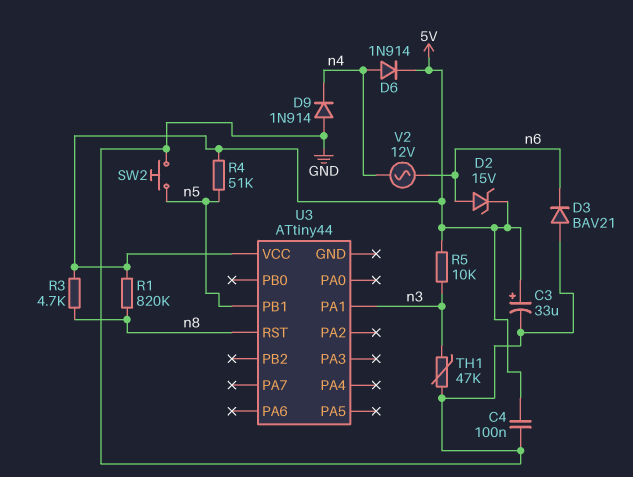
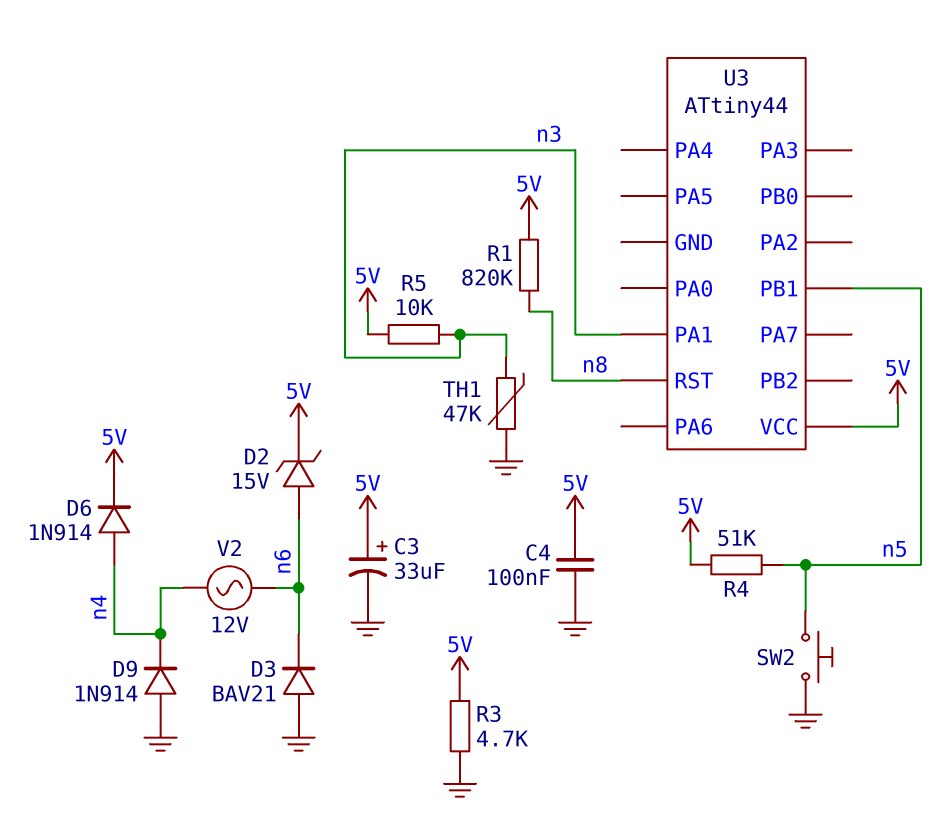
R3: 4.7k (5V, n8) -> 4.7k (5V, GND)

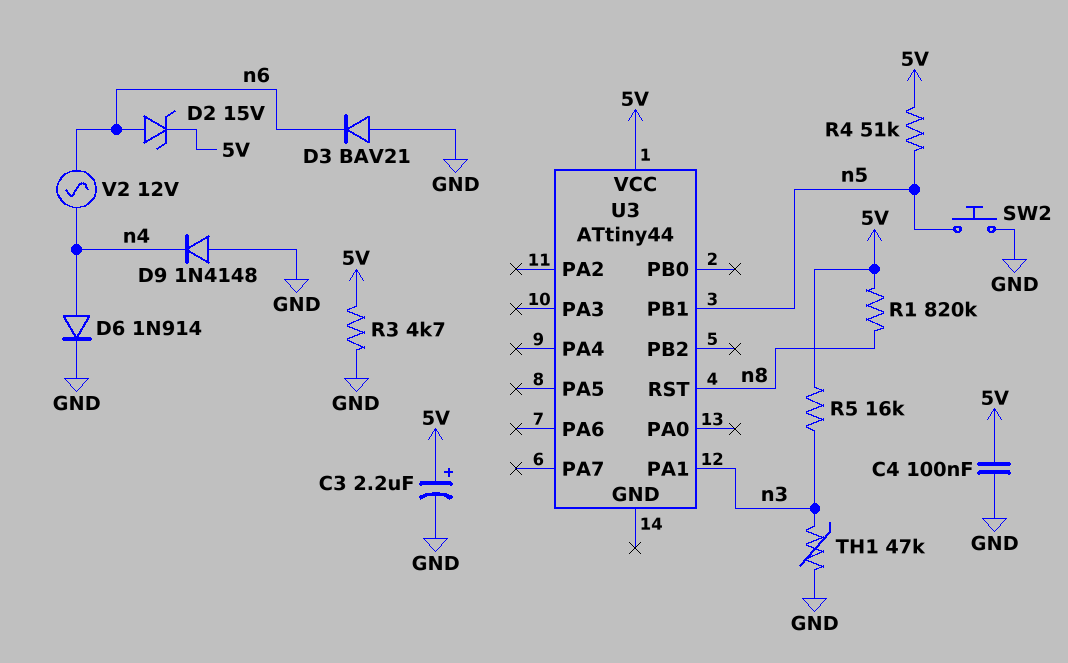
C3: 33uF (plus 5V, minus GND) -> 2.2uF (plus 5V, minus GND)
D6: diode 1N914 (A n4, K 5V) -> diode 1N914 (A n4, K GND)
D9: diode 1N914 (A GND, K n4) -> diode 1N4148 (A GND, K n4)
R5: 10k (5V, n3) -> 16k (5V, n3)

